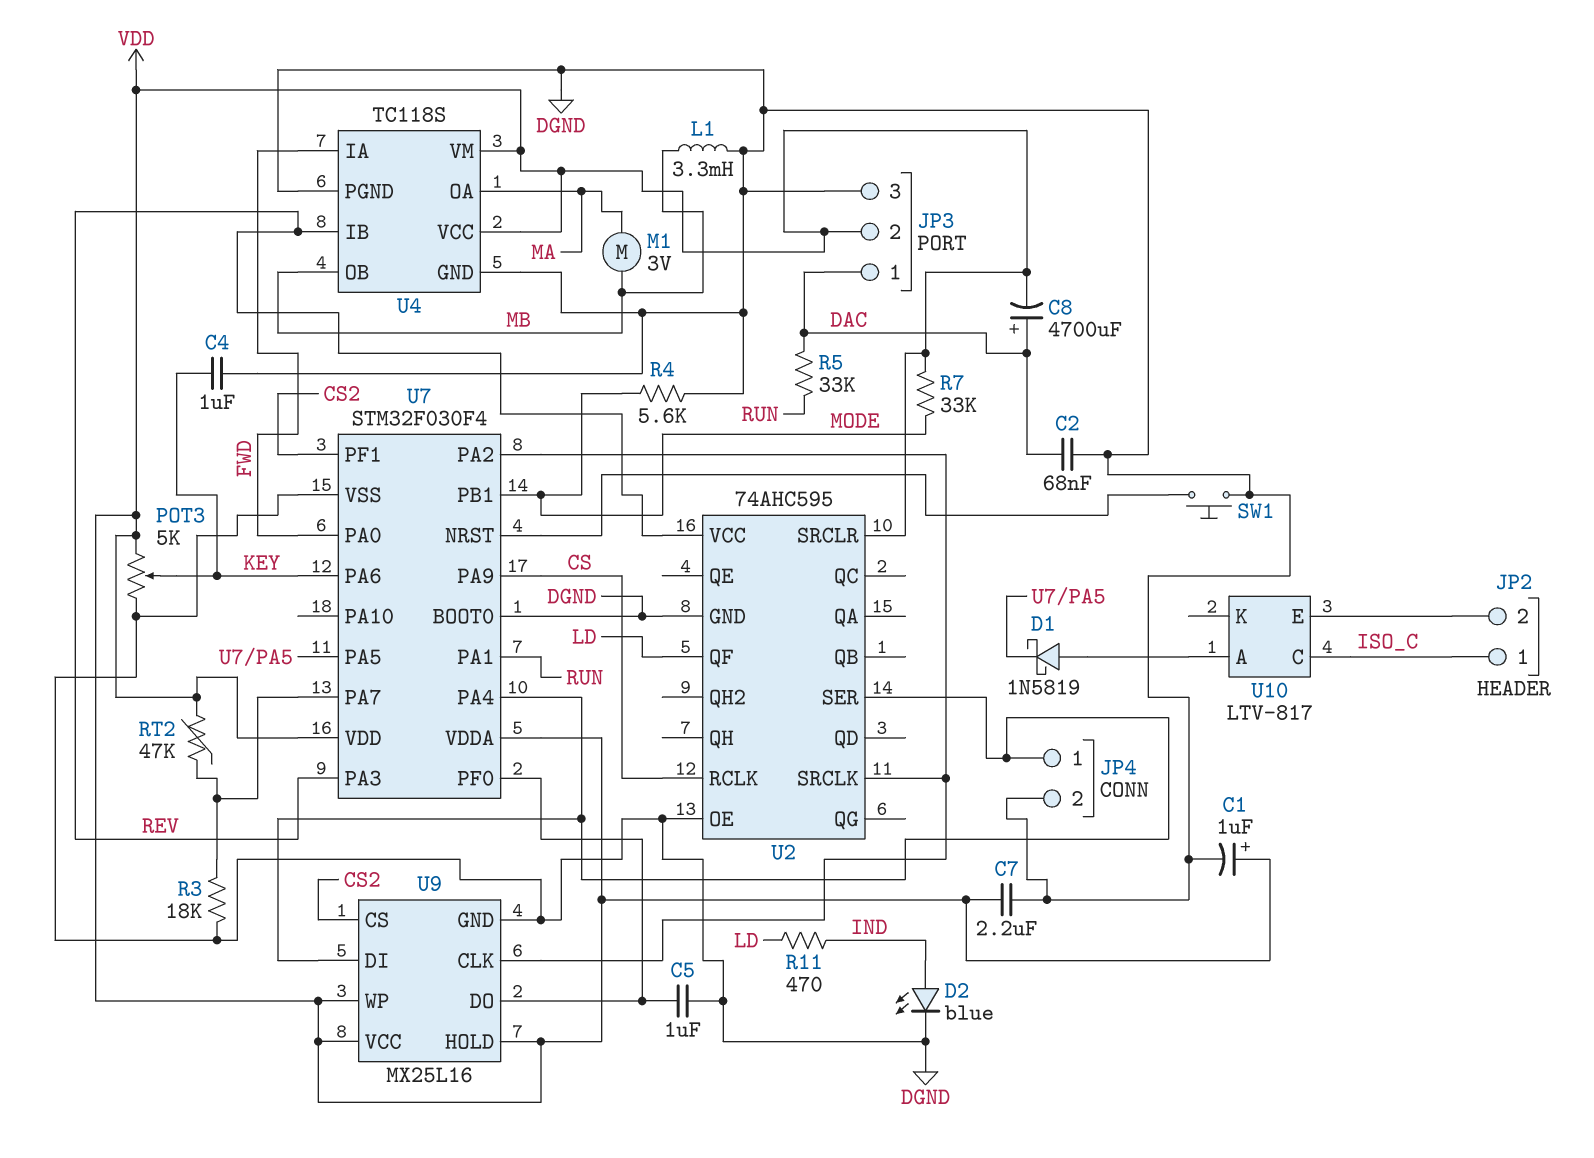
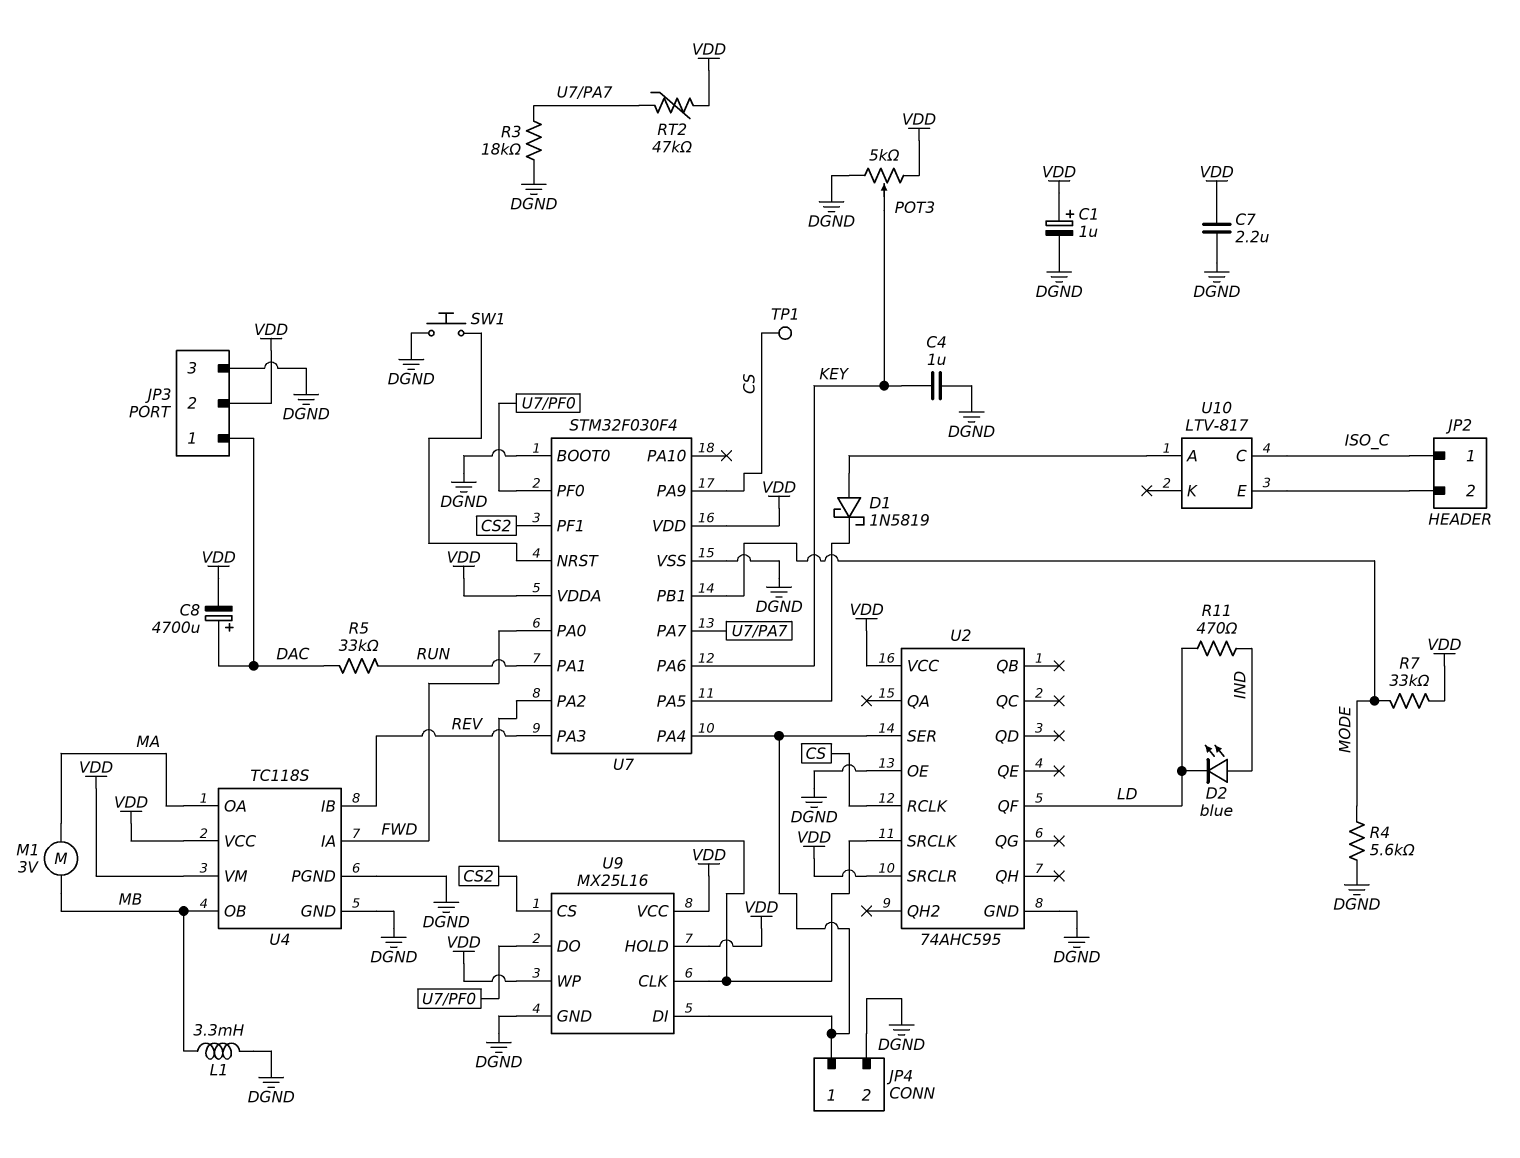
C2: 68nF (DAC, DGND) -> none
C5: 1uF (DGND, U7/PF0) -> none
D2: LED blue (A IND, K DGND) -> LED blue (A IND, K LD)
TP1: none -> test point (CS)
U2 pin VCC: REV -> VDD

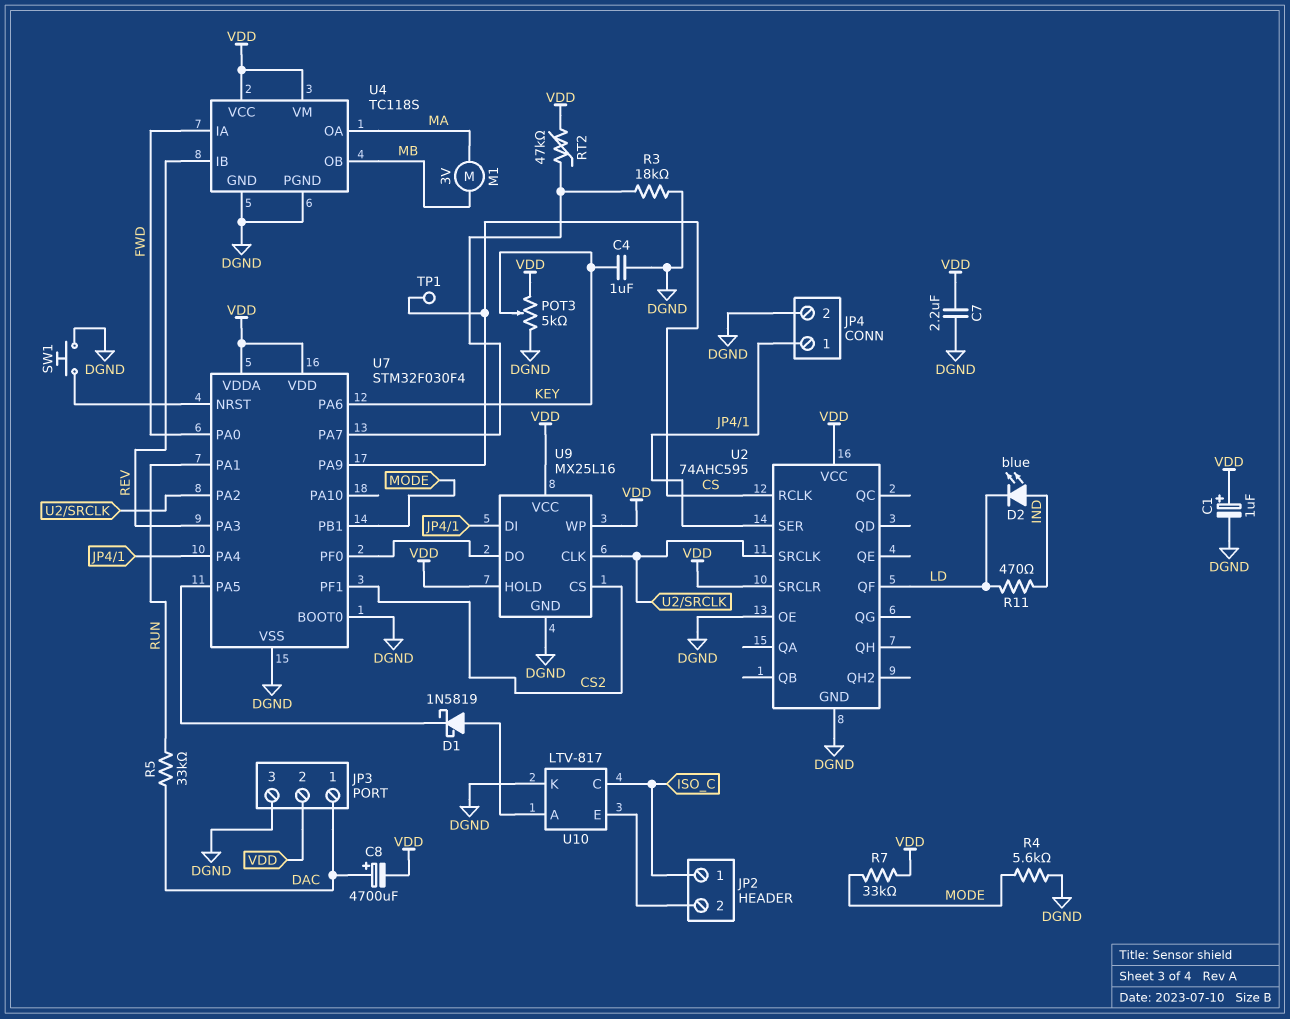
L1: 3.3mH (DGND, MB) -> none
U10 pin K: none -> DGND

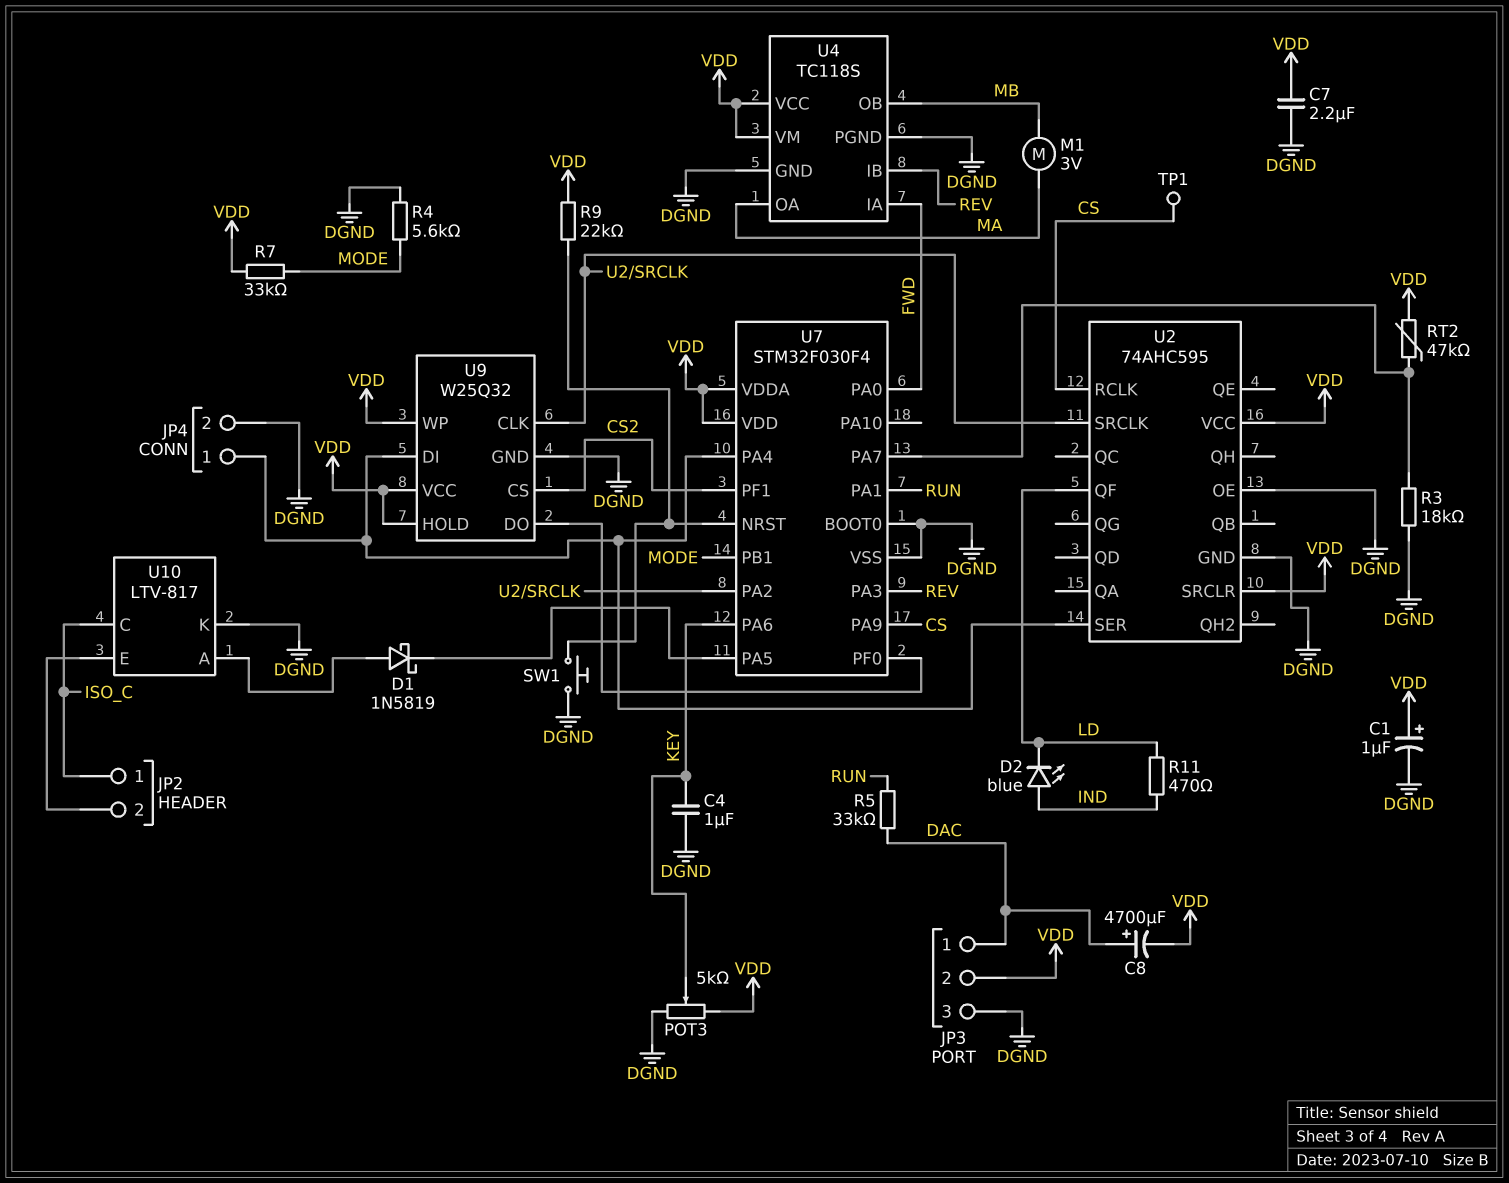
R9: none -> 22k (U7/NRST, VDD)
U9: MX25L16 -> W25Q32

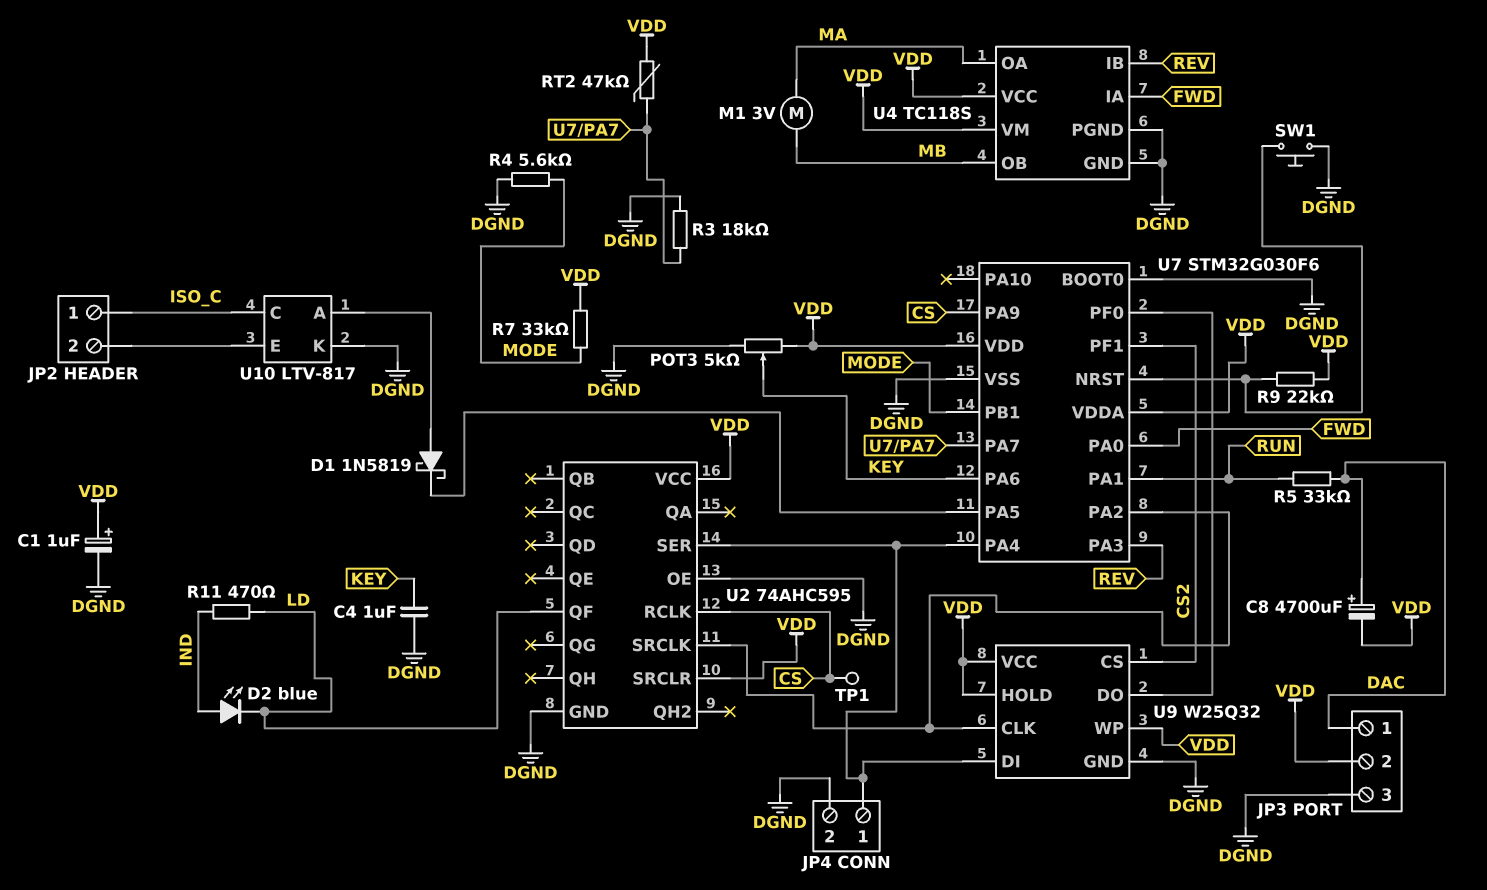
C7: 2.2uF (DGND, VDD) -> none
U7: STM32F030F4 -> STM32G030F6

